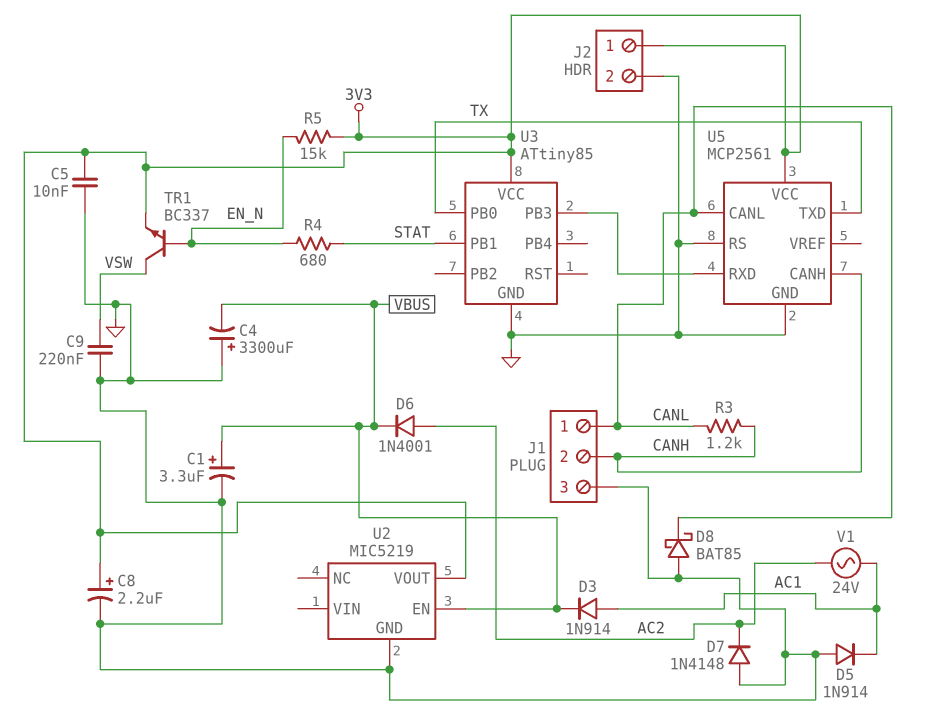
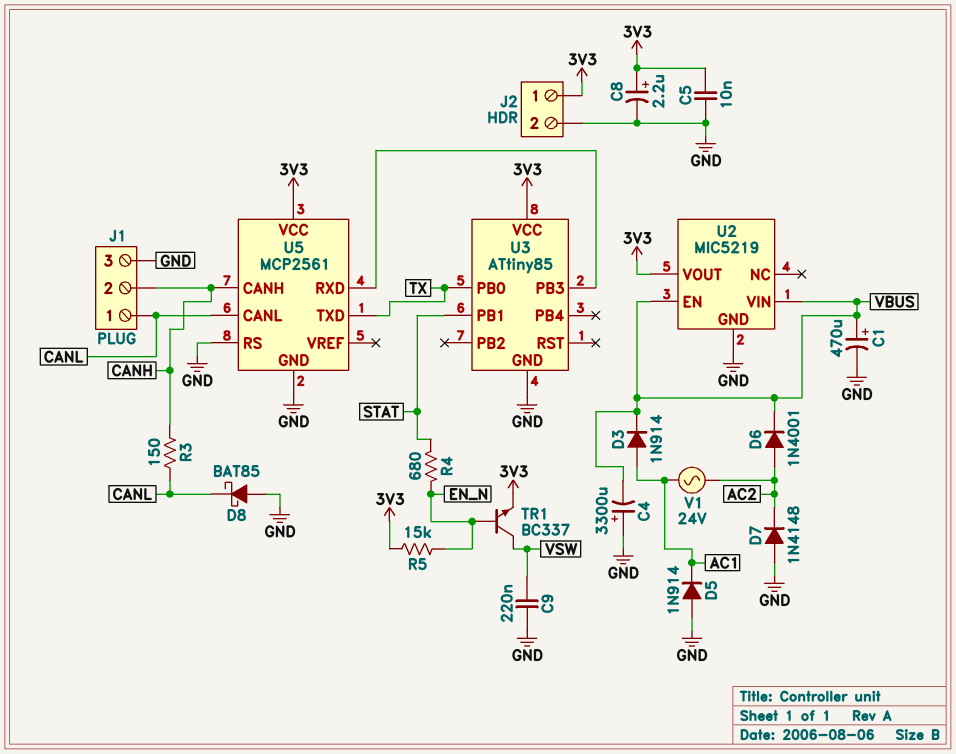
C1: 3.3uF (plus VBUS, minus GND) -> 470uF (plus VBUS, minus GND)
R3: 1.2k (CANH, CANL) -> 150 (CANH, CANL)
U2 pin VIN: none -> VBUS

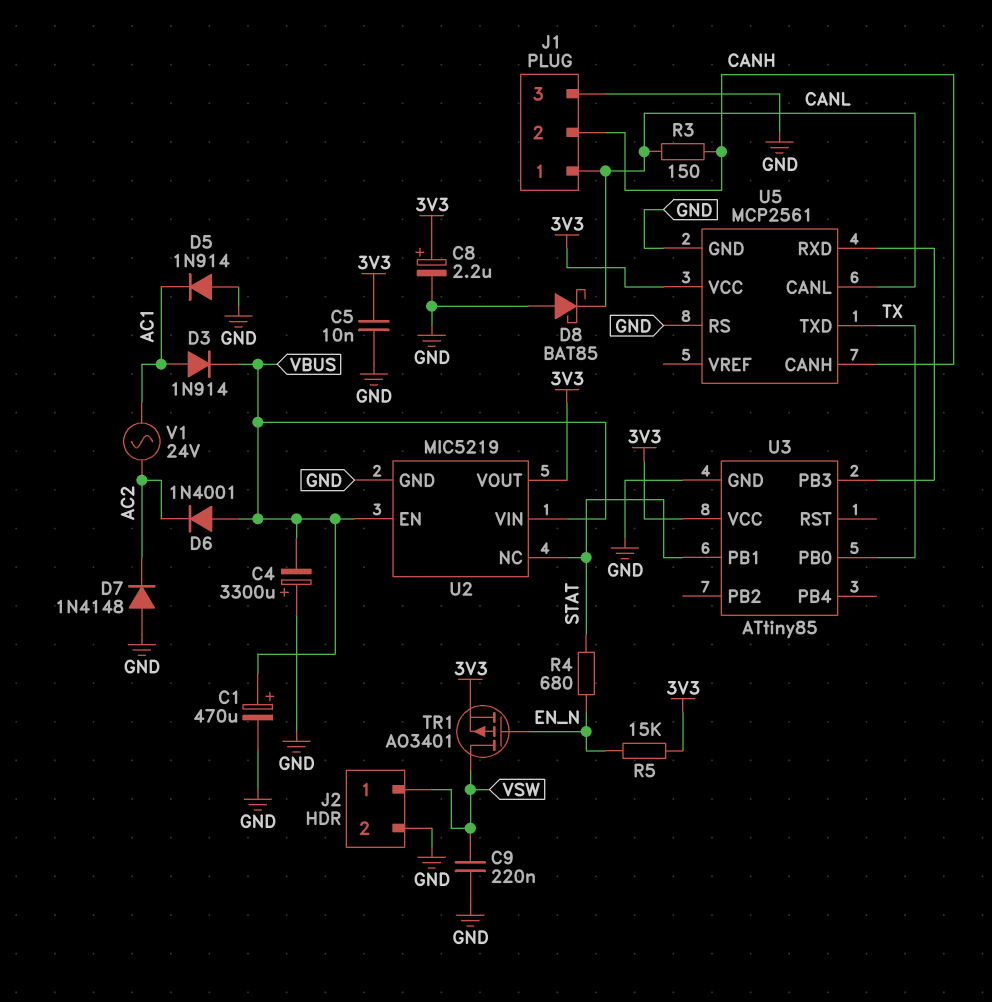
D6: diode 1N4001 (A AC2, K VBUS) -> diode 1N4001 (A VBUS, K AC2)
J2 pin 1: 3V3 -> VSW
TR1: NPN BC337 (B EN_N, C VSW, E 3V3) -> PMOS AO3401 (G EN_N, D VSW, S 3V3)
U2 pin NC: none -> STAT

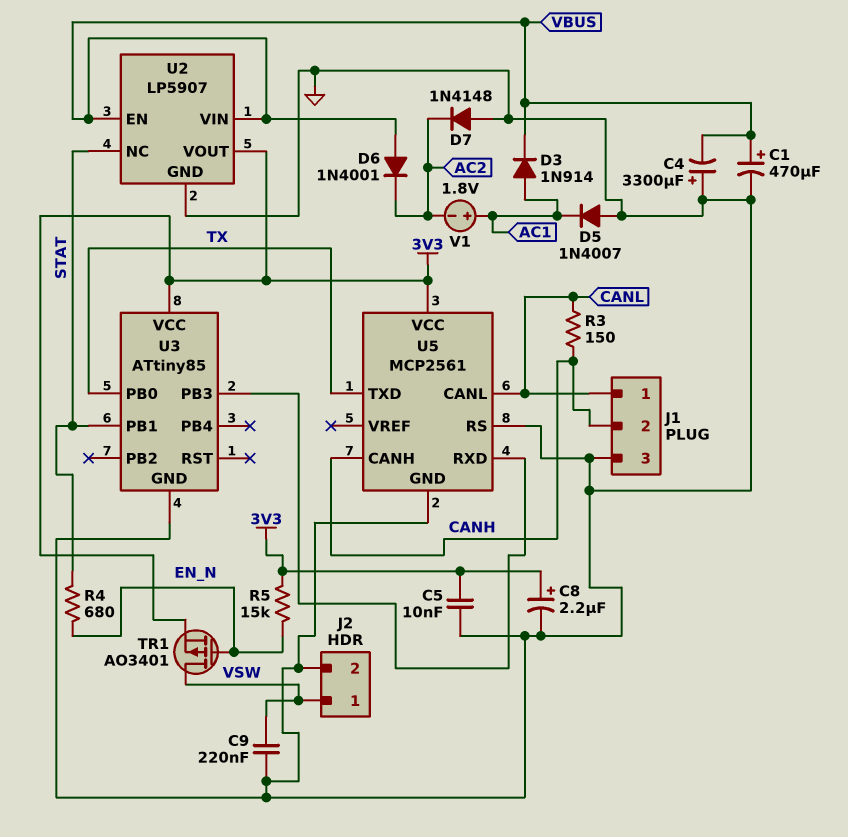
D5: diode 1N914 (A GND, K AC1) -> diode 1N4007 (A GND, K AC1)
D8: schottky BAT85 (A GND, K CANL) -> none
U2: MIC5219 -> LP5907
V1: AC 24V (AC1, AC2) -> 1.8V (plus AC1, minus AC2)

